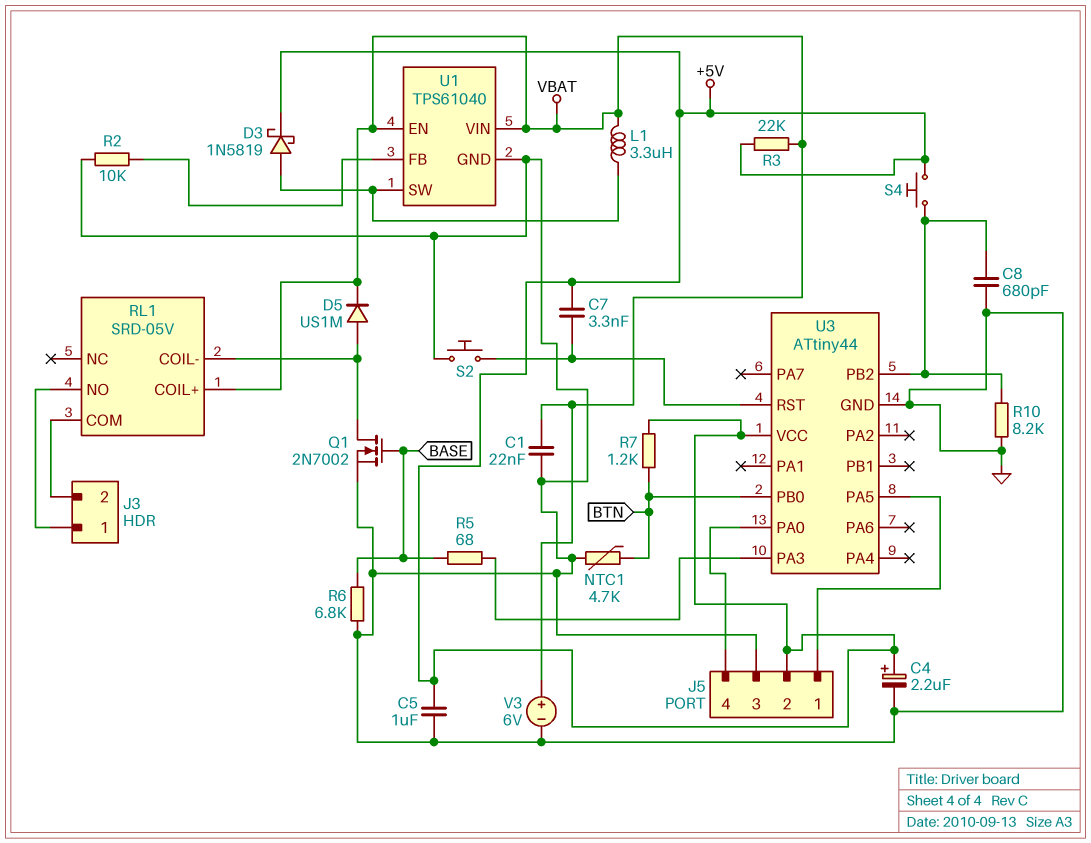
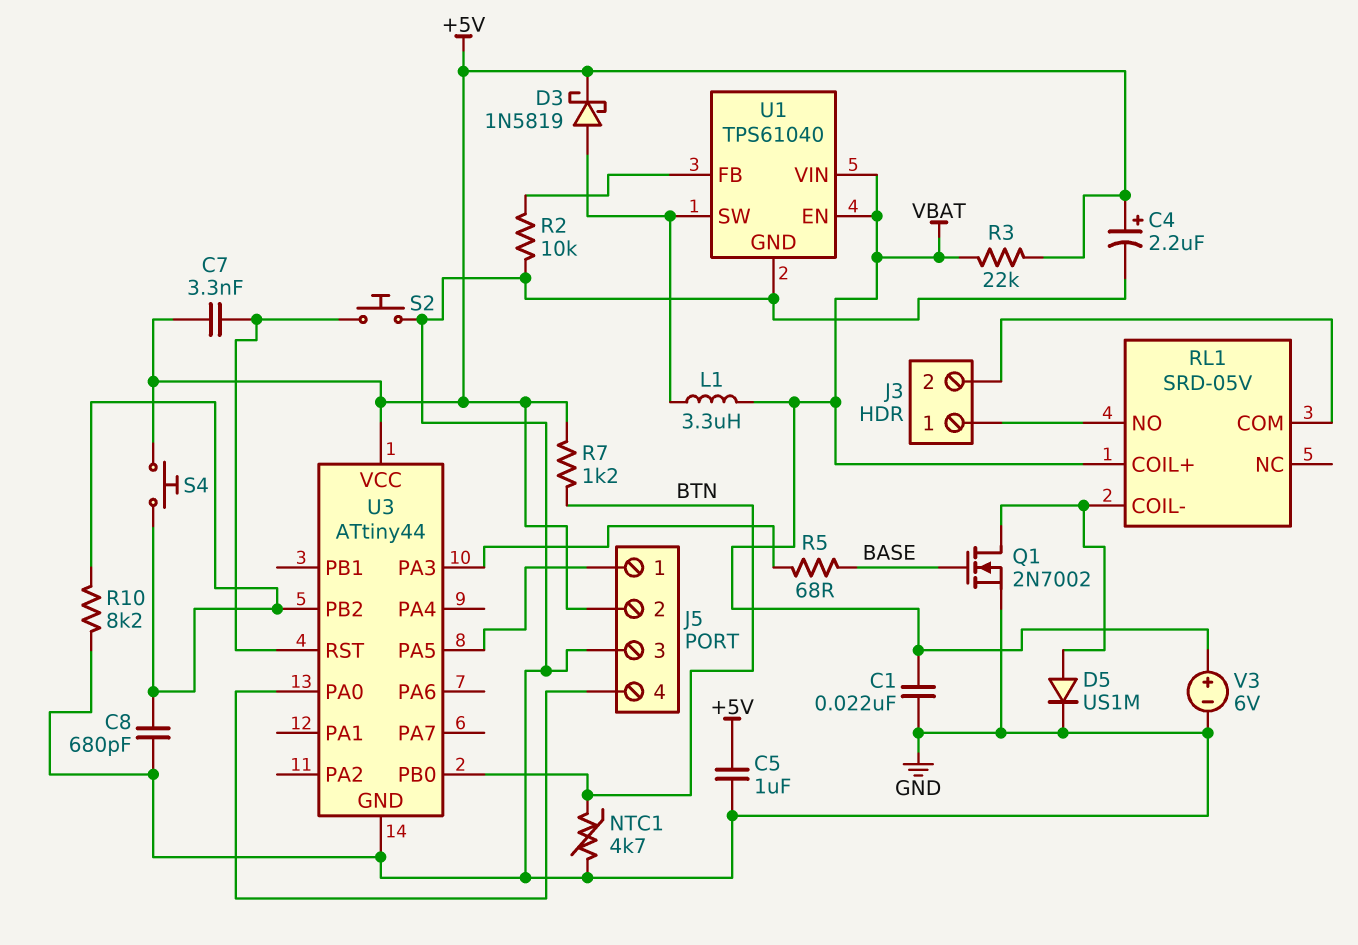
D5: diode US1M (A RL1/COIL-, K VBAT) -> diode US1M (A RL1/COIL-, K GND)
R6: 6.8k (BASE, GND) -> none

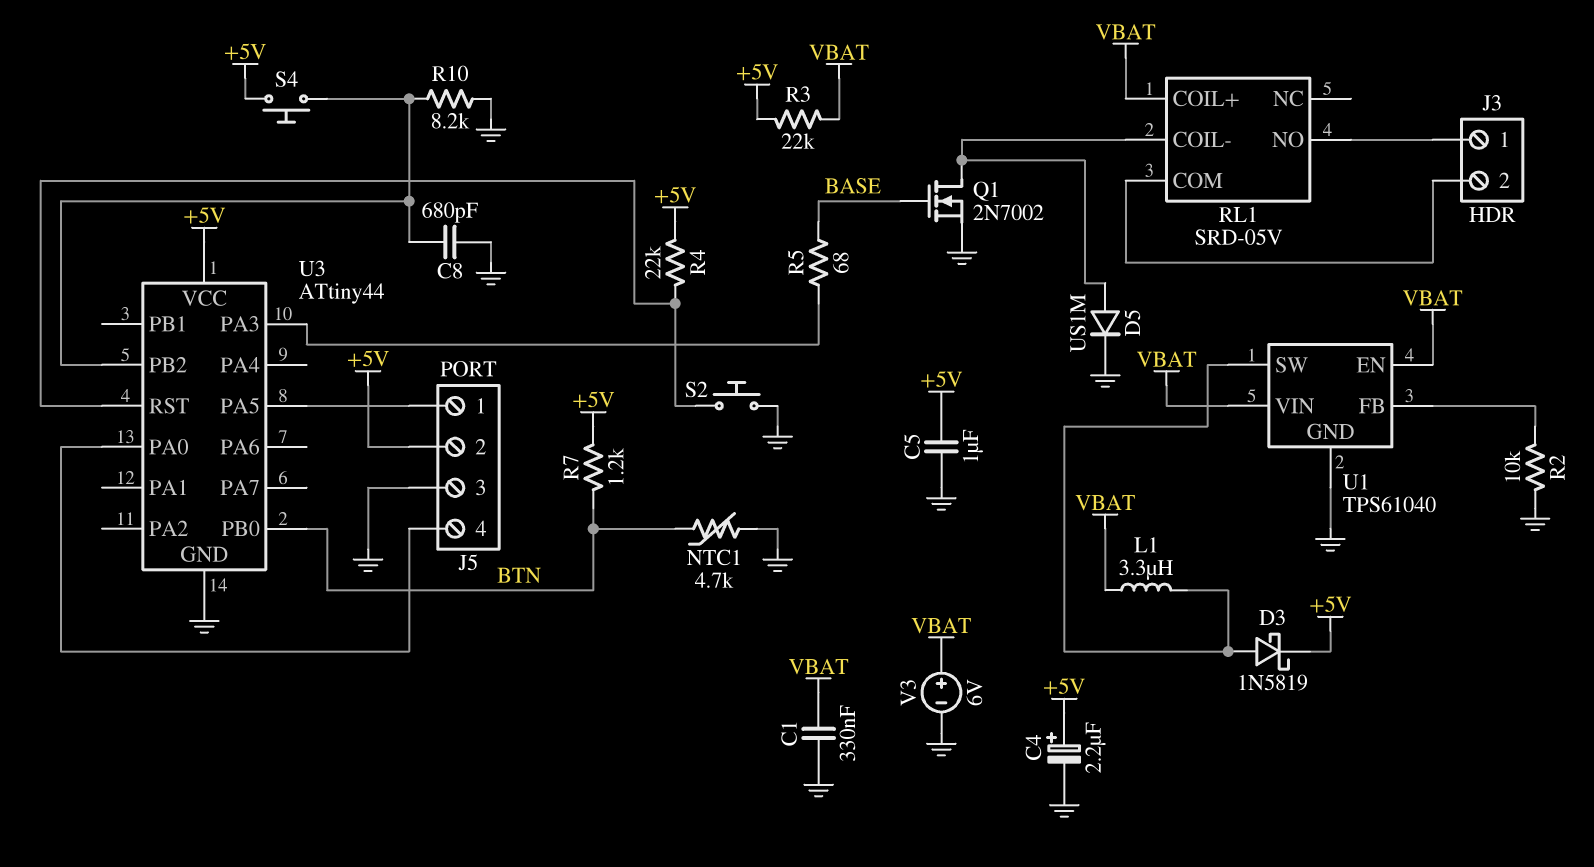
C1: 22nF (GND, VBAT) -> 330nF (GND, VBAT)
C7: 3.3nF (+5V, U3/RST) -> none
R4: none -> 22k (+5V, U3/RST)

